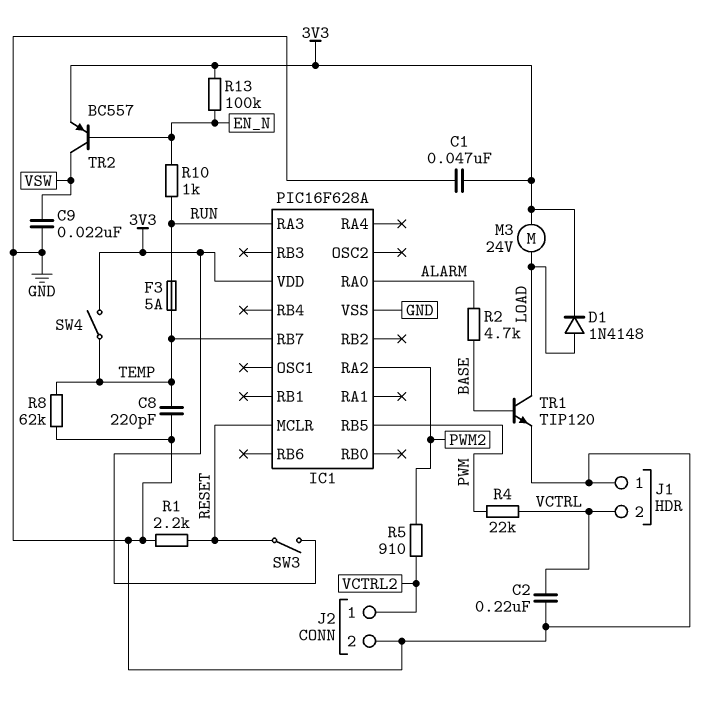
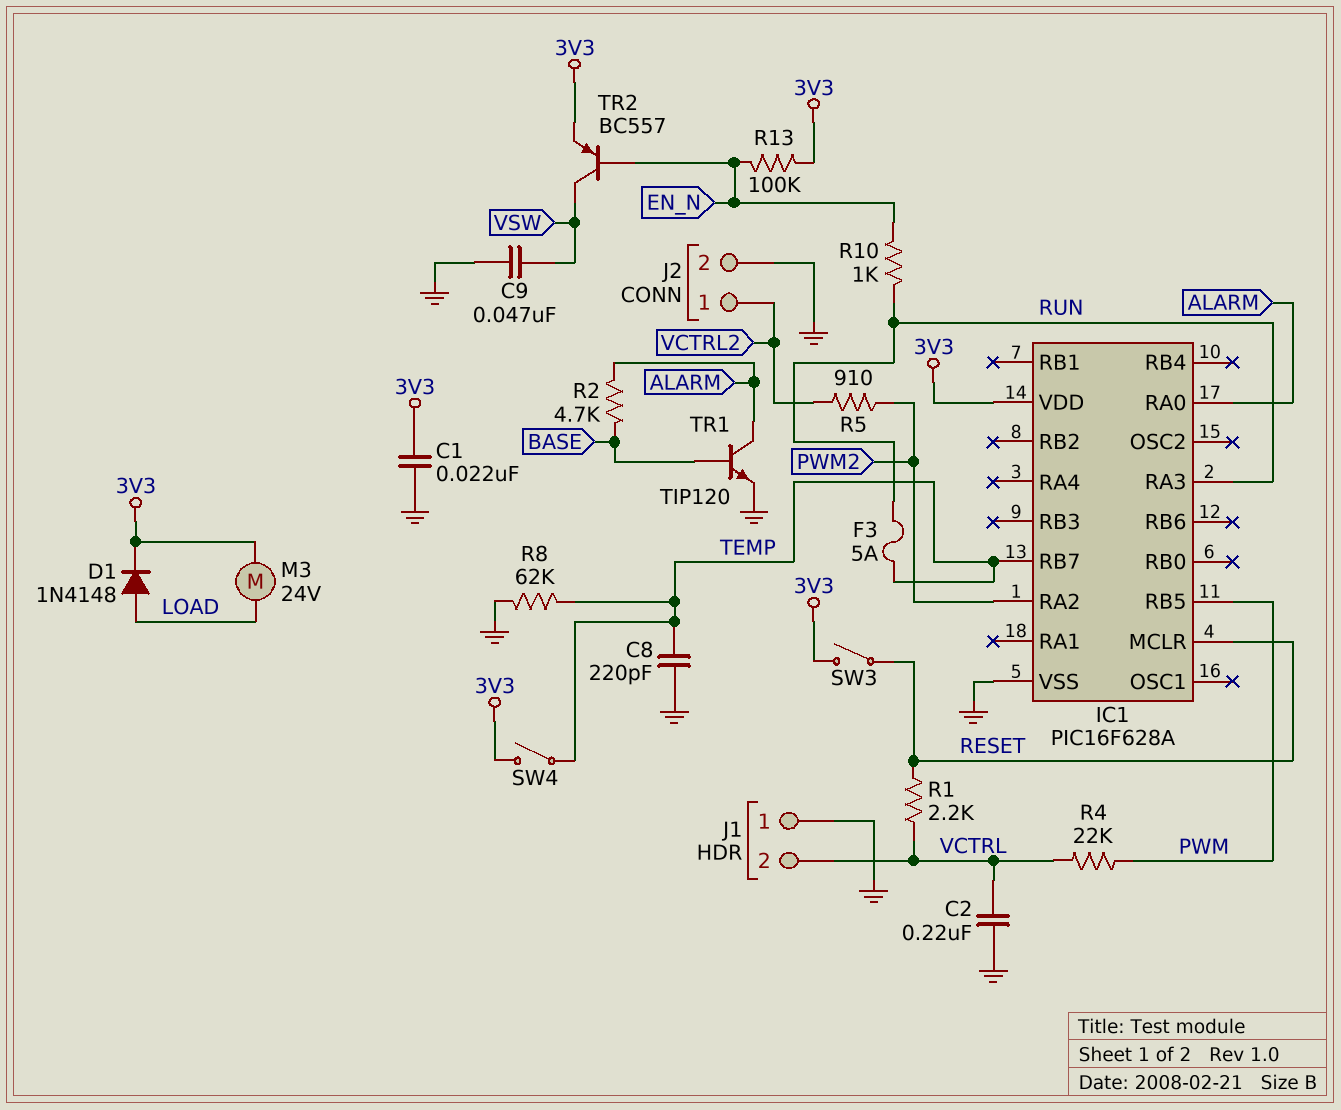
C1: 47nF (3V3, GND) -> 22nF (3V3, GND)
C9: 22nF (GND, VSW) -> 47nF (GND, VSW)
R1: 2.2k (GND, RESET) -> 2.2k (RESET, VCTRL)
TR1: NPN TIP120 (B BASE, C LOAD, E GND) -> NPN TIP120 (B BASE, C ALARM, E GND)

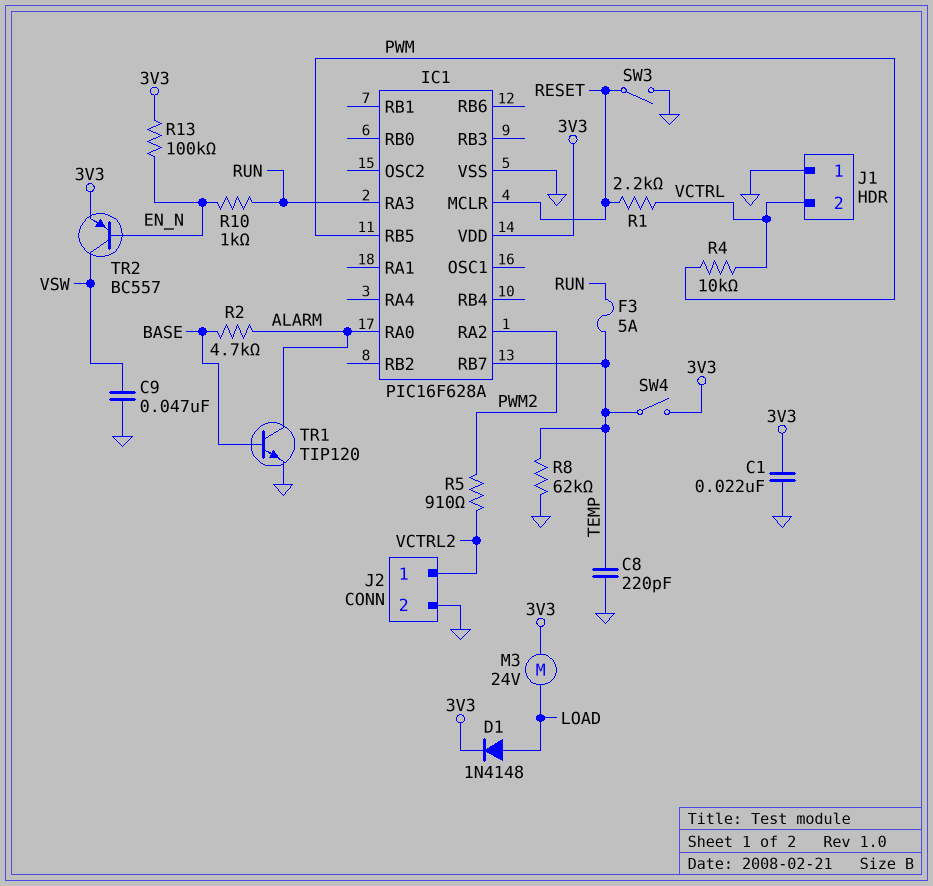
C2: 220nF (GND, VCTRL) -> none
R4: 22k (PWM, VCTRL) -> 10k (PWM, VCTRL)
SW3: switch (3V3, RESET) -> switch (GND, RESET)

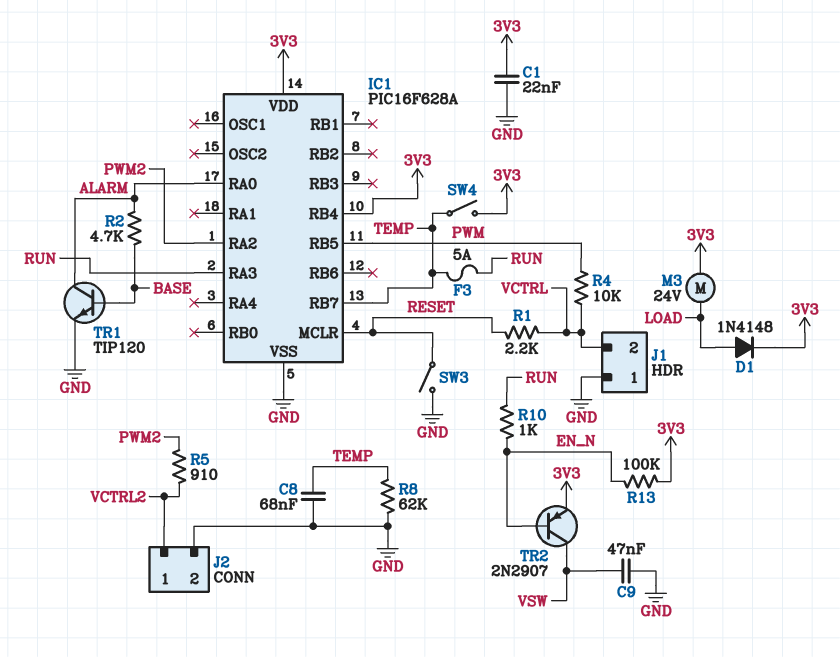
C8: 220pF (GND, TEMP) -> 68nF (GND, TEMP)
IC1 pin RB4: none -> 3V3
TR2: PNP BC557 (B EN_N, C VSW, E 3V3) -> PNP 2N2907 (B EN_N, C VSW, E 3V3)

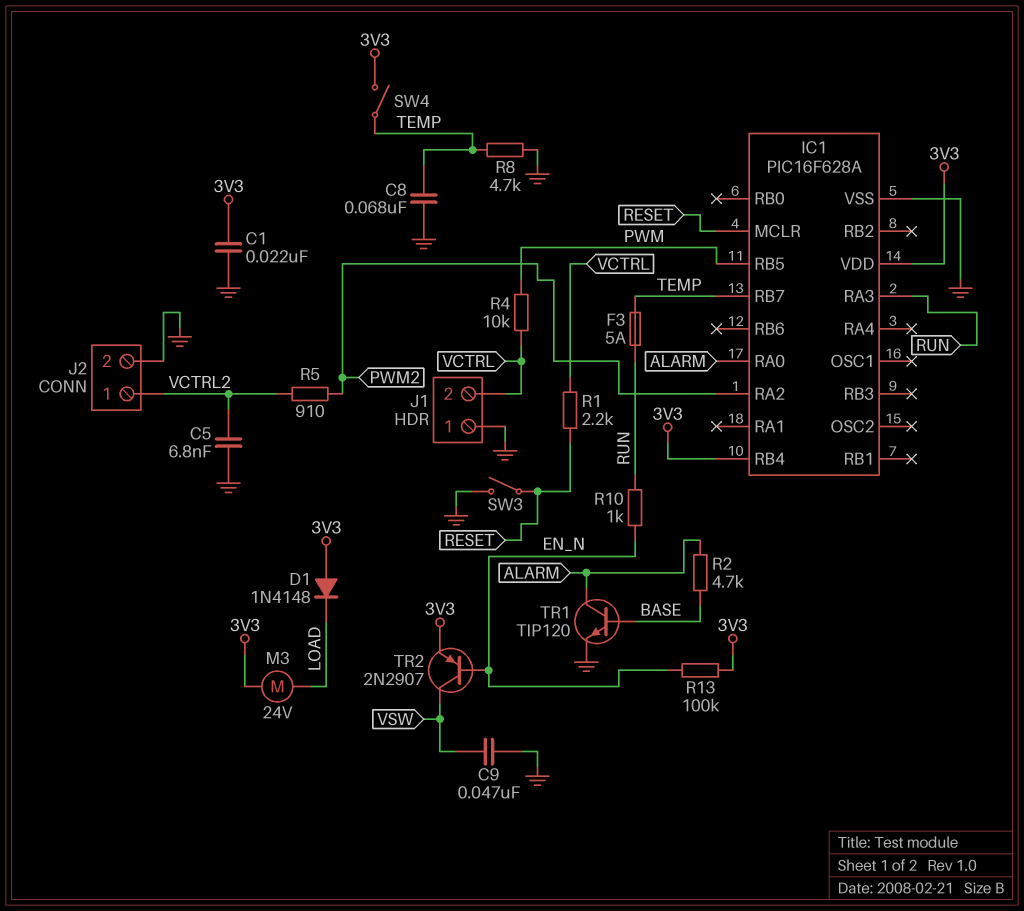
C5: none -> 6.8nF (GND, VCTRL2)
D1: diode 1N4148 (A LOAD, K 3V3) -> diode 1N4148 (A 3V3, K LOAD)
R8: 62k (GND, TEMP) -> 4.7k (GND, TEMP)

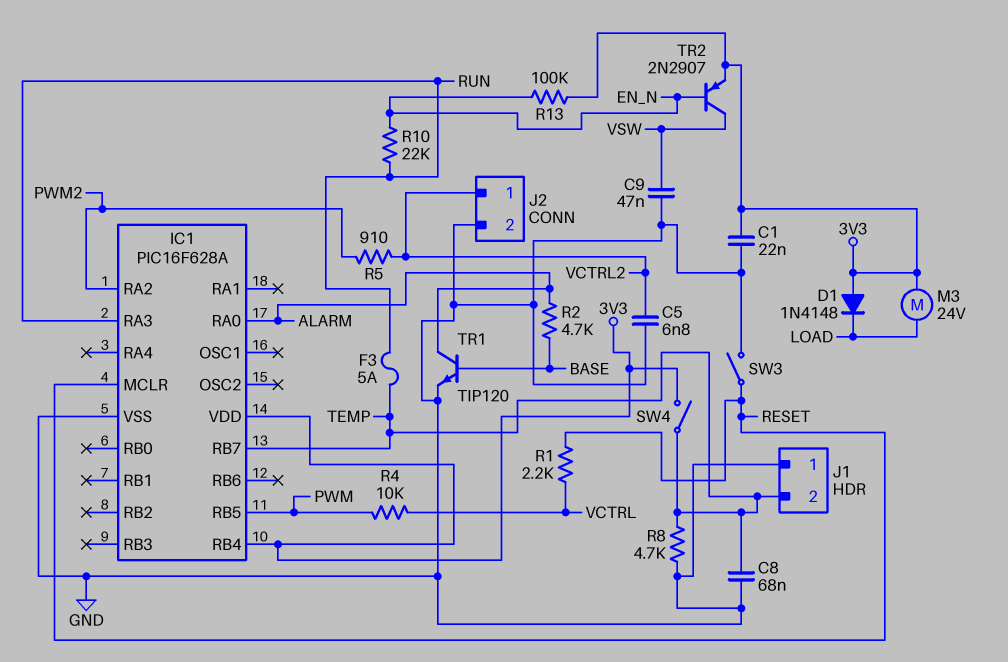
J1 pin 2: VCTRL -> TEMP
R10: 1k (EN_N, RUN) -> 22k (EN_N, RUN)

